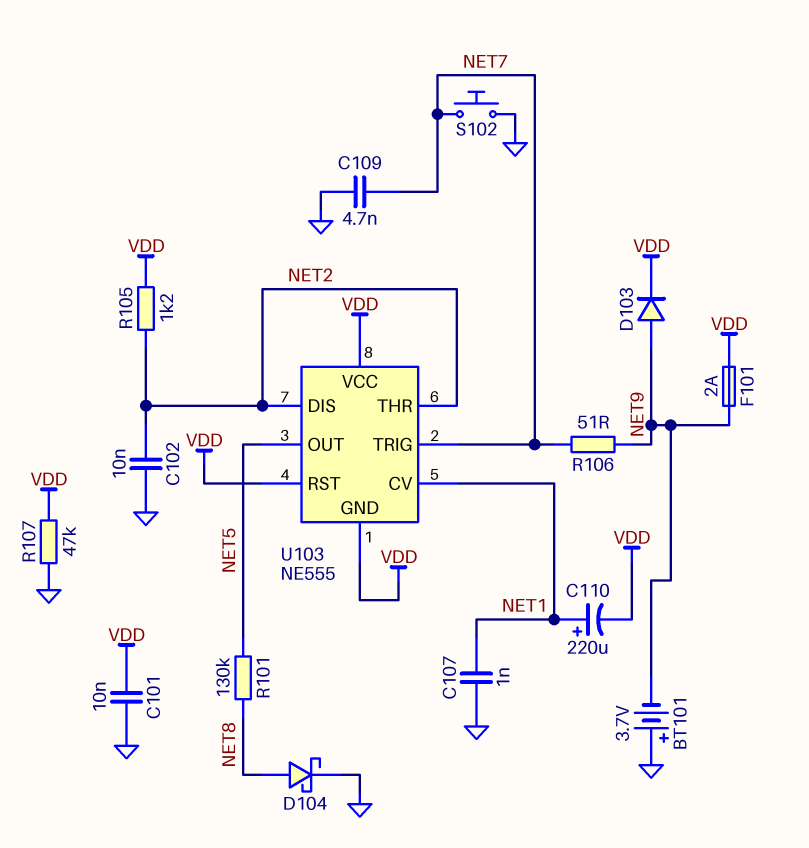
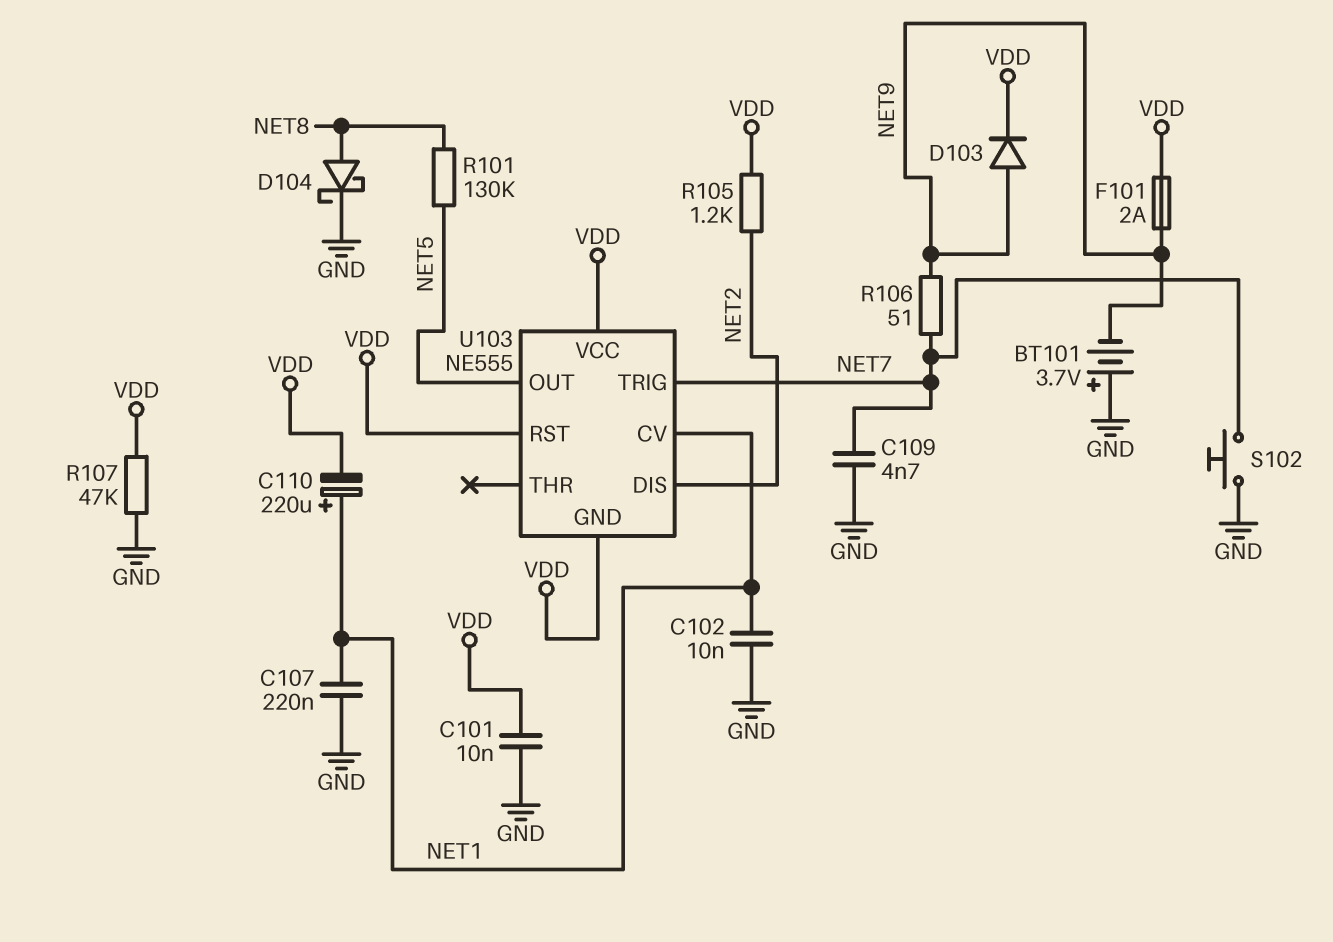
C102: 10nF (GND, NET2) -> 10nF (GND, NET1)
C107: 1nF (GND, NET1) -> 220nF (GND, NET1)
U103 pin THR: NET2 -> none

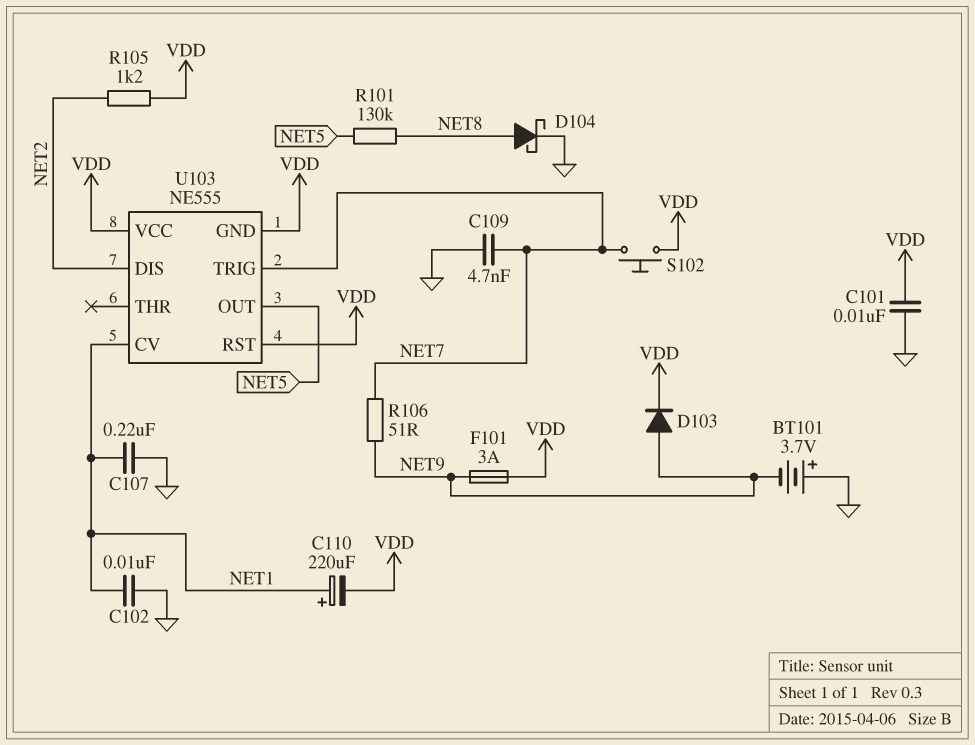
F101: 2A (NET9, VDD) -> 3A (NET9, VDD)
R107: 47k (GND, VDD) -> none
S102: button (GND, NET7) -> button (NET7, VDD)

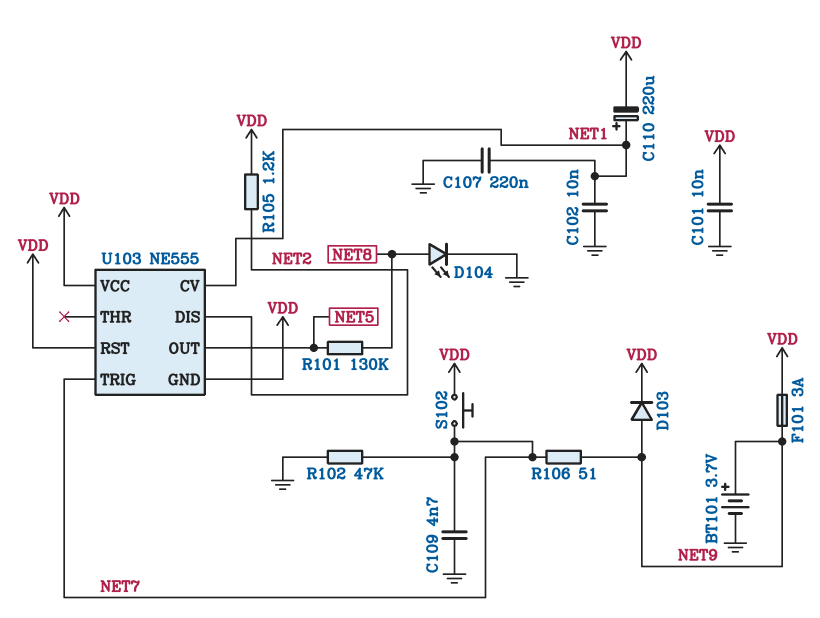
BT101: 3.7V (plus GND, minus NET9) -> 3.7V (plus NET9, minus GND)
D104: schottky (A NET8, K GND) -> LED (A NET8, K GND)
R102: none -> 47k (GND, NET7)

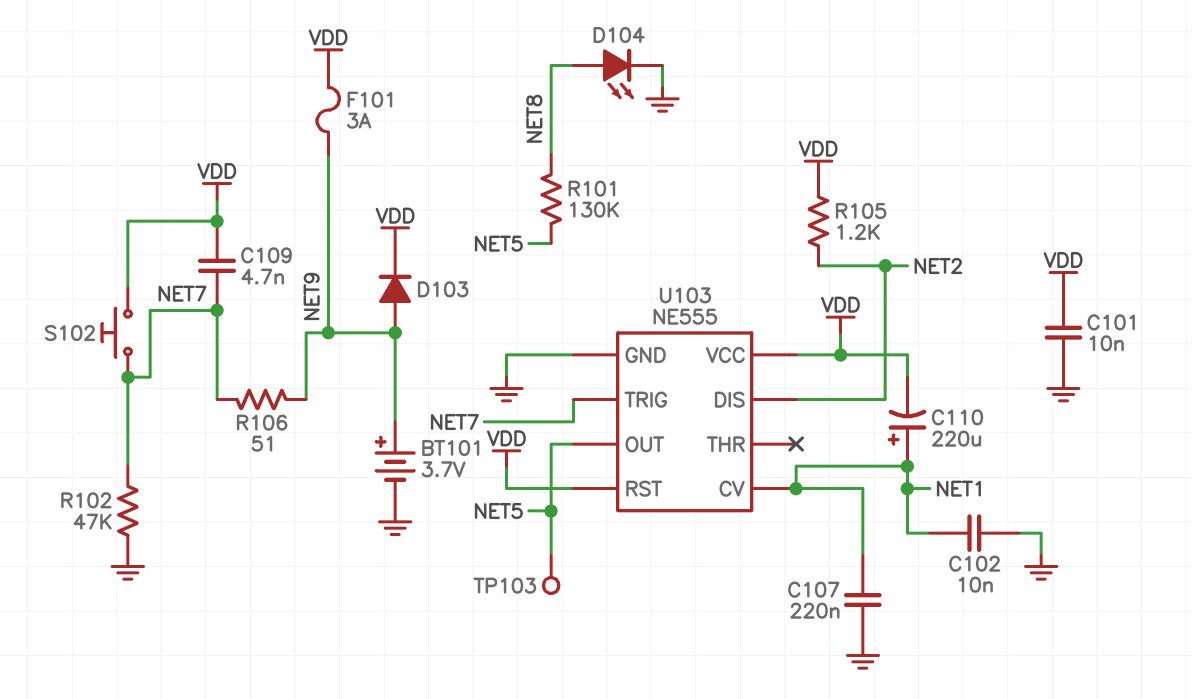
C109: 4.7nF (GND, NET7) -> 4.7nF (NET7, VDD)
TP103: none -> test point (NET5)
U103 pin GND: VDD -> GND

